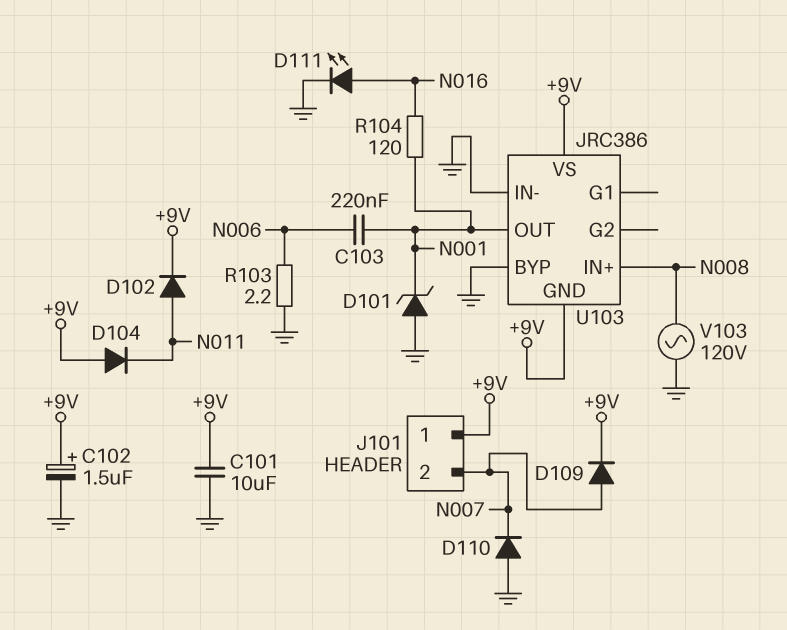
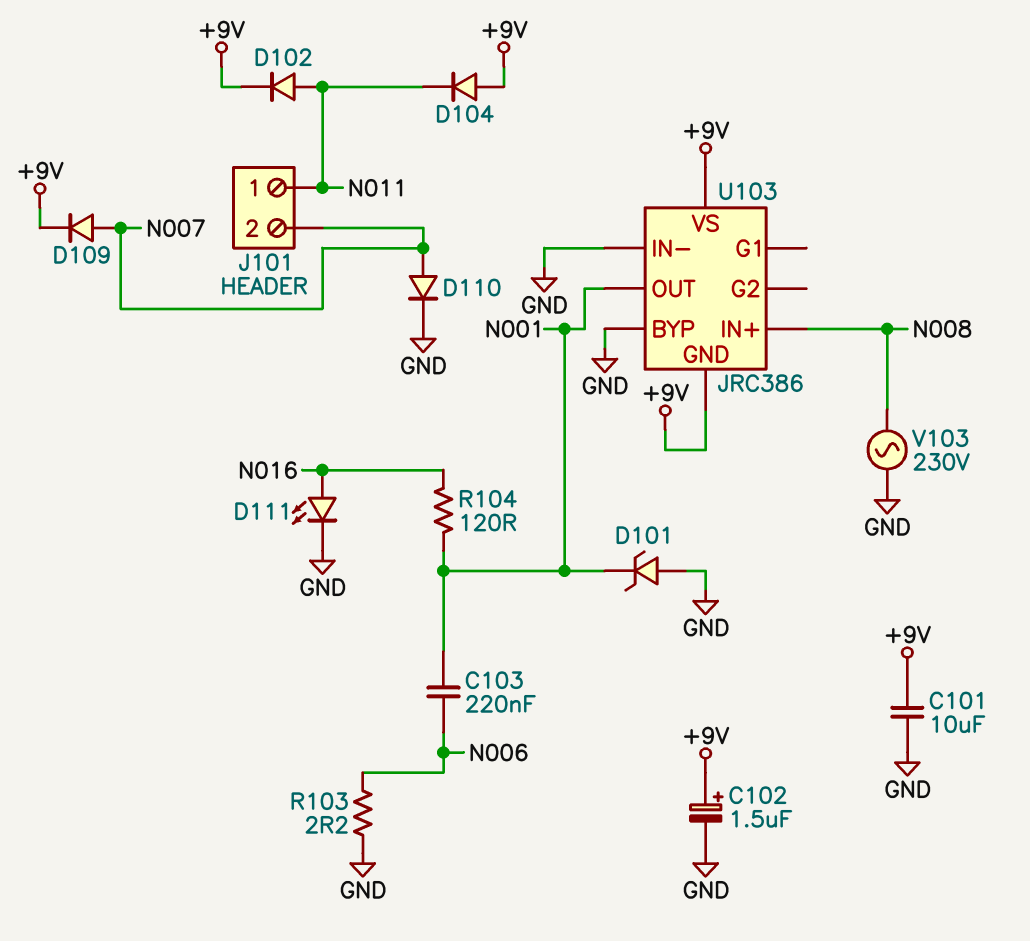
D110: diode (A GND, K N007) -> diode (A N007, K GND)
J101 pin 1: +9V -> N011
V103: AC 120V (GND, N008) -> AC 230V (GND, N008)

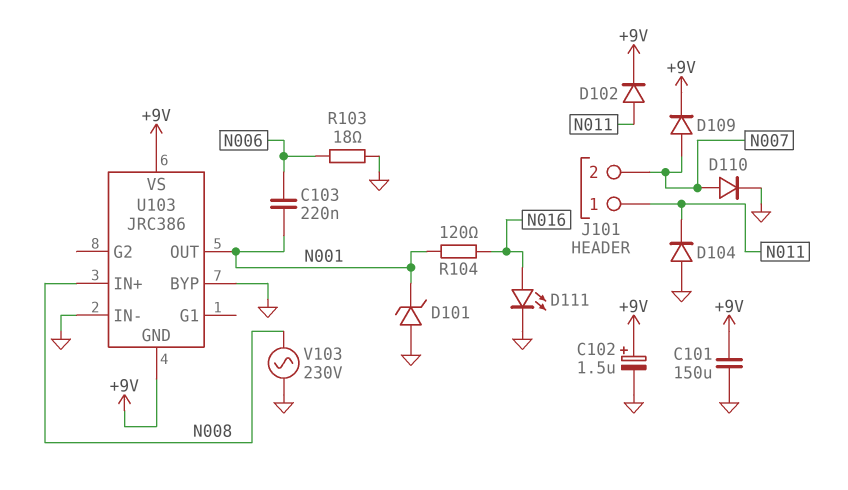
C101: 10uF (+9V, GND) -> 150uF (+9V, GND)
D104: diode (A +9V, K N011) -> diode (A GND, K N011)
R103: 2.2 (GND, N006) -> 18 (GND, N006)

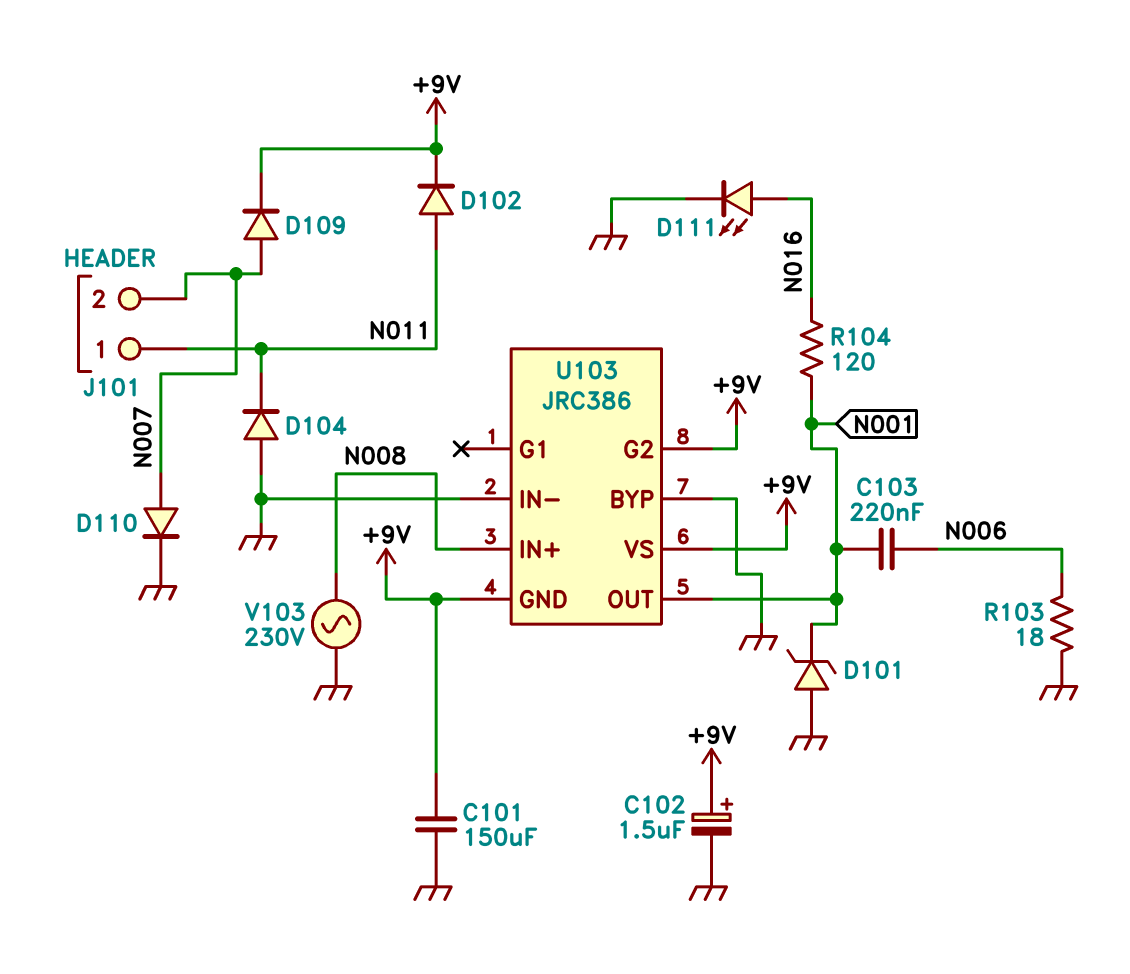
U103 pin G2: none -> +9V

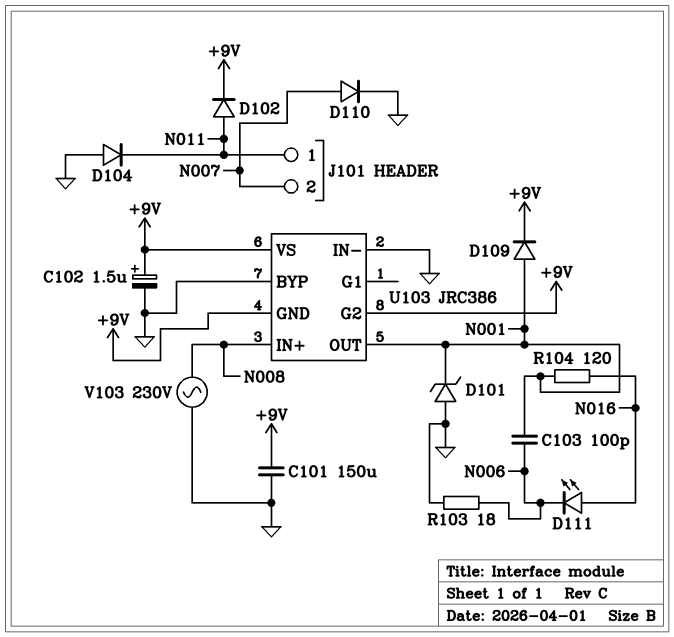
C103: 220nF (N001, N006) -> 100pF (N001, N006)
D109: diode (A N007, K +9V) -> diode (A N001, K +9V)
D111: LED (A N016, K GND) -> LED (A N016, K N006)

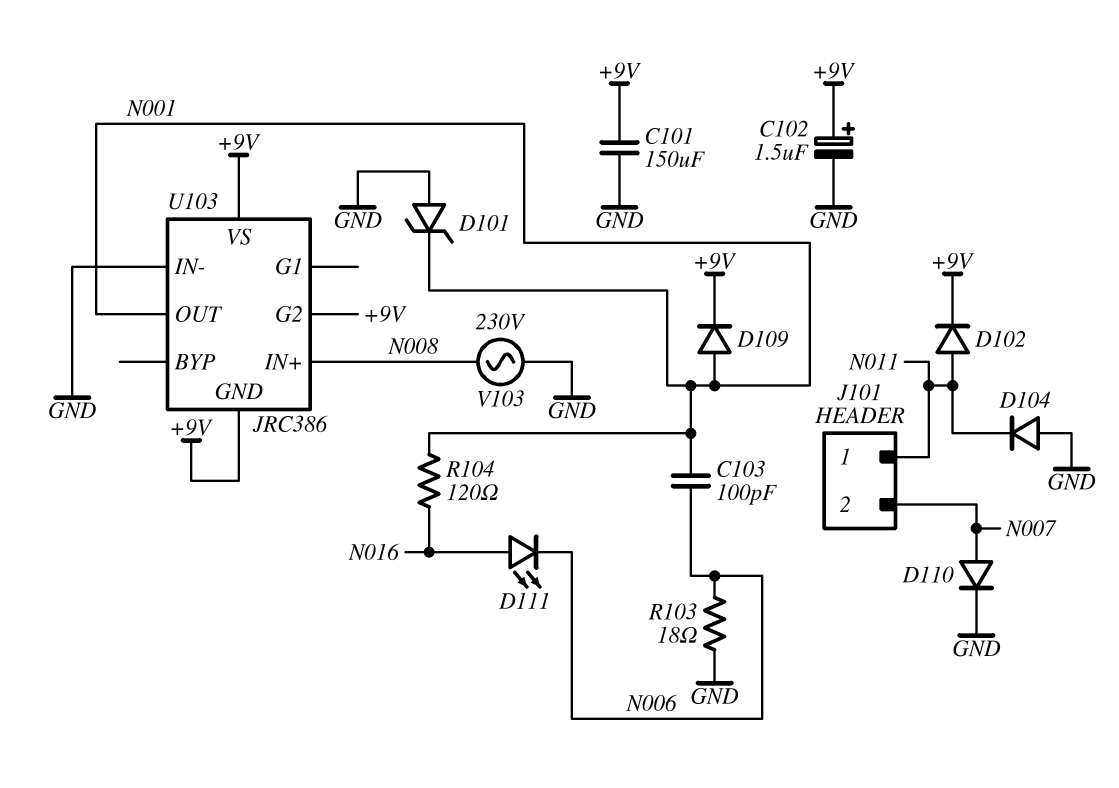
U103 pin BYP: GND -> none

